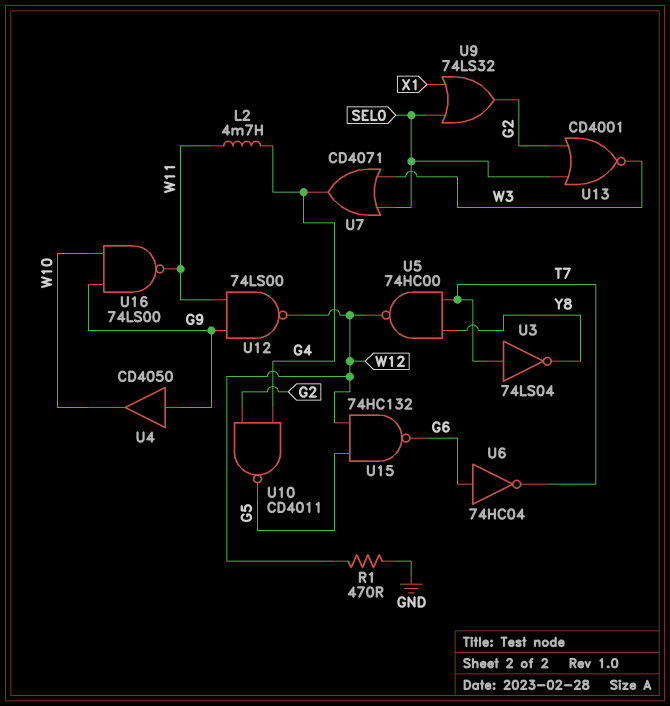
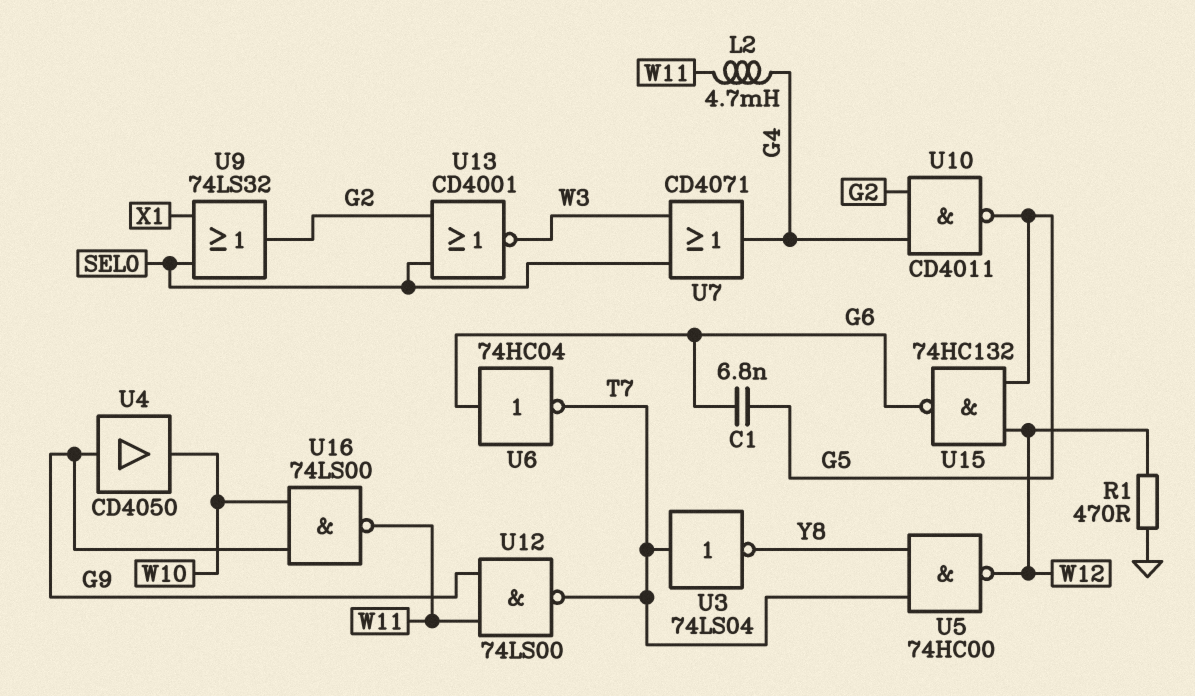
C1: none -> 6.8nF (G5, G6)
U12: NAND 74LS00 (in G9, in W11, out W12) -> NAND 74LS00 (in G9, in W11, out T7)

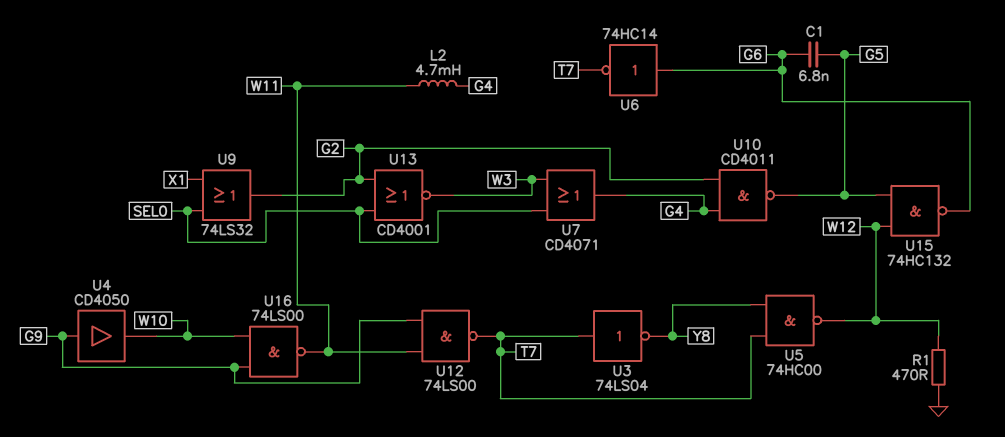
U6: NOT 74HC04 (in G6, out T7) -> NOT 74HC14 (in G6, out T7)

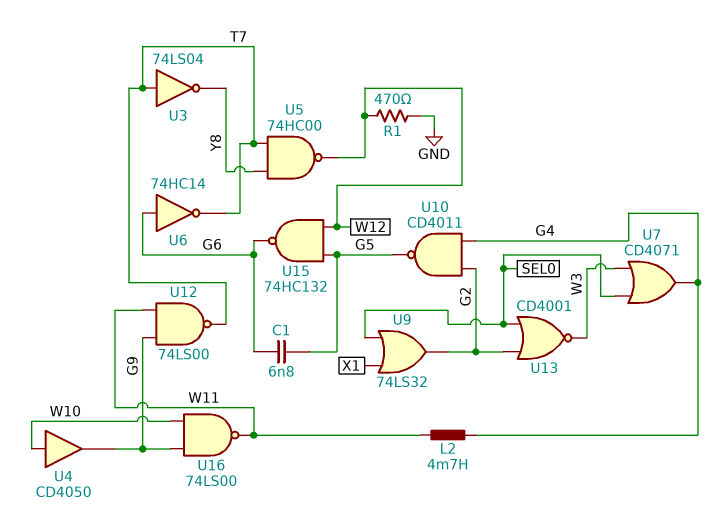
U4: buffer CD4050 (in G9, out W10) -> buffer CD4050 (in W10, out G9)

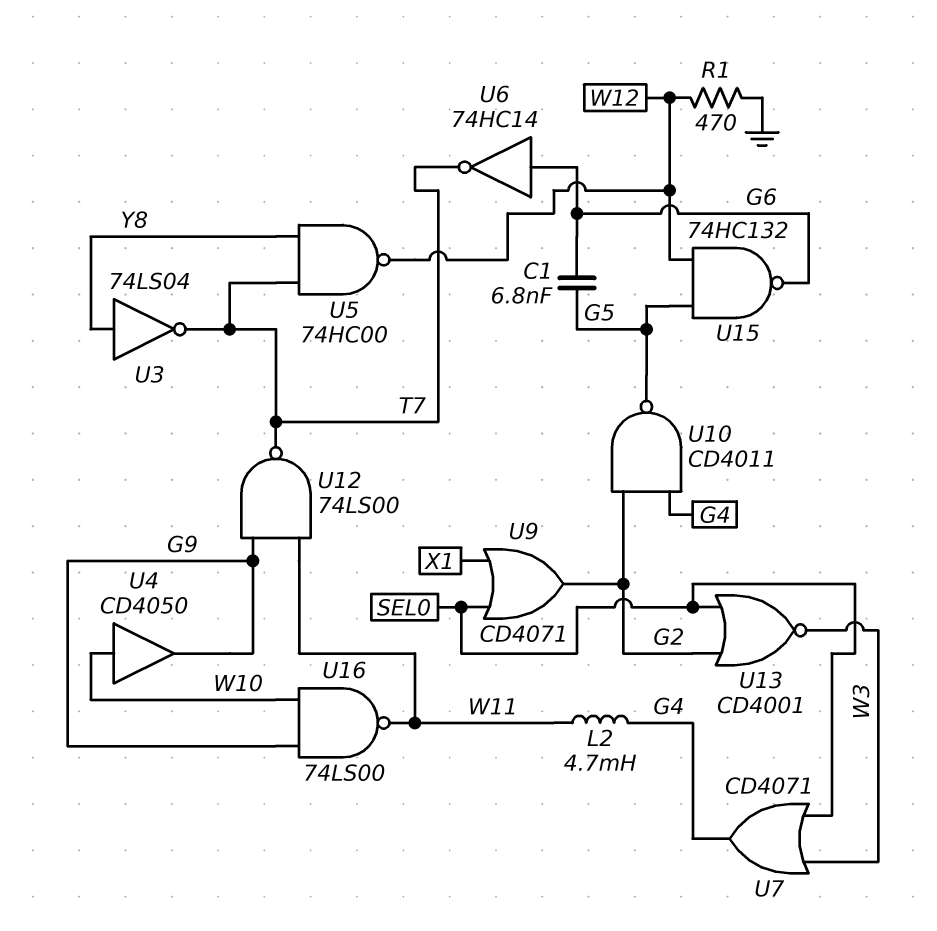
U3: NOT 74LS04 (in T7, out Y8) -> NOT 74LS04 (in Y8, out T7)
U9: OR 74LS32 (in SEL0, in X1, out G2) -> OR CD4071 (in SEL0, in X1, out G2)

